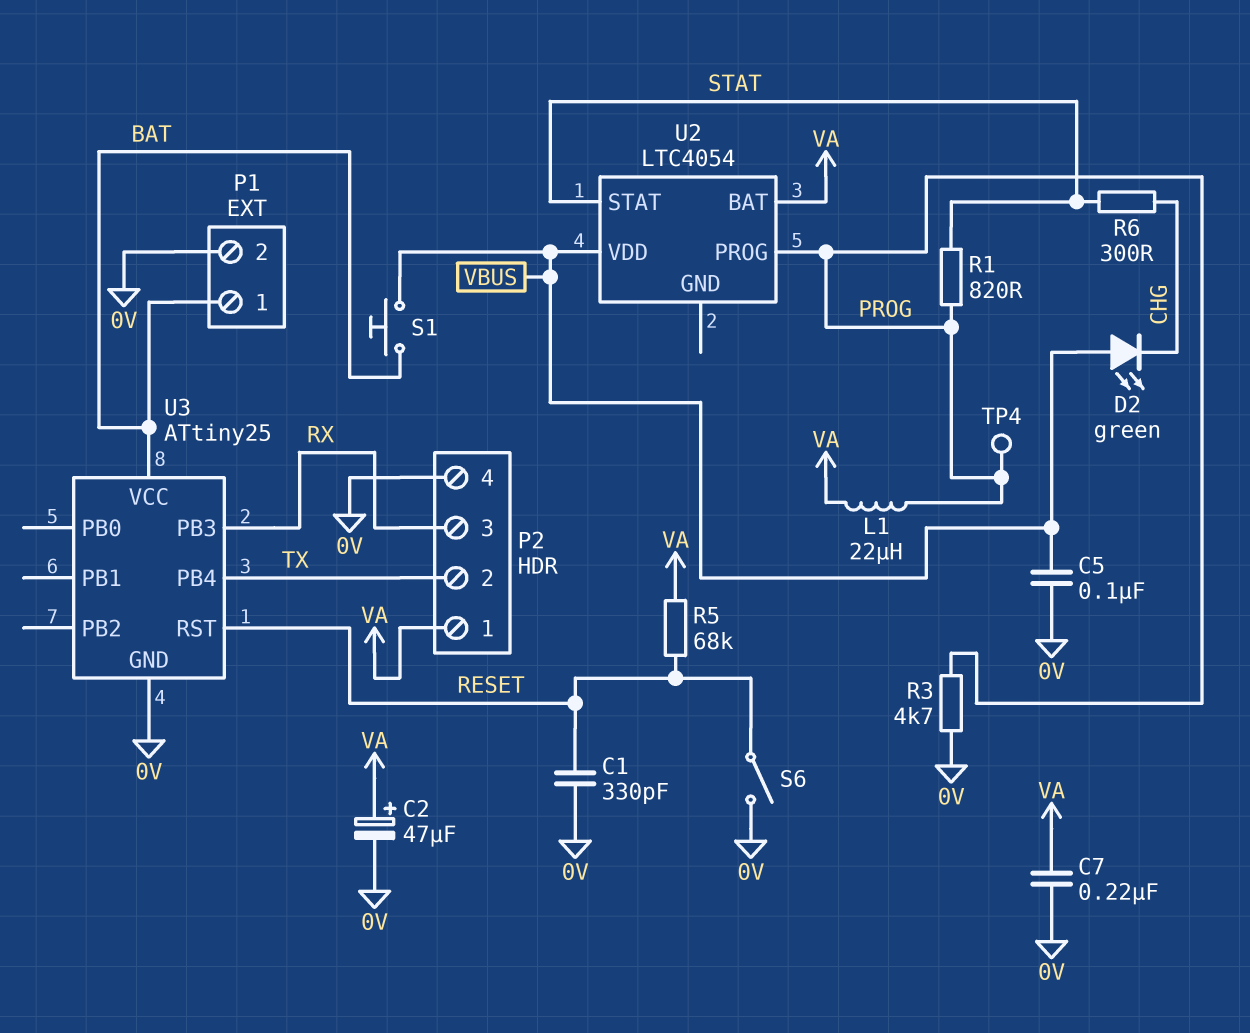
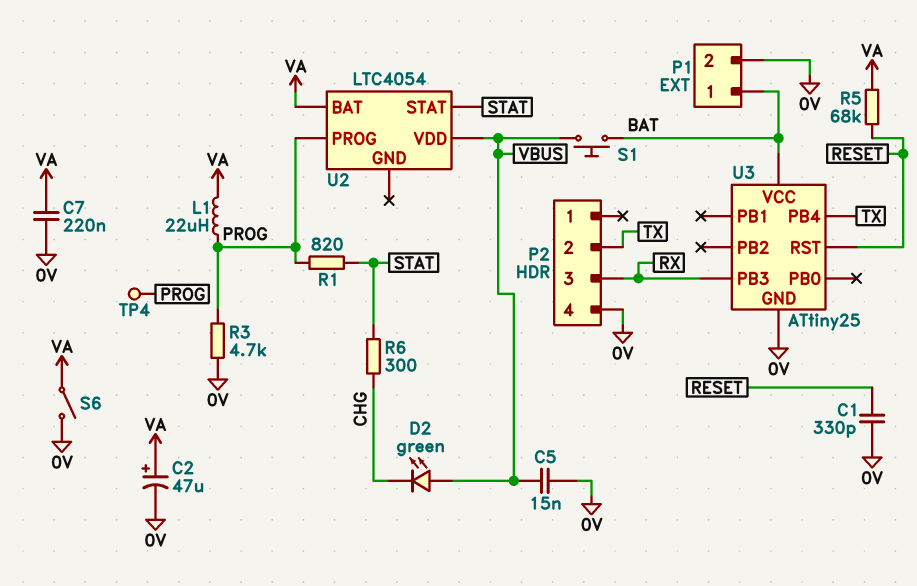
C5: 100nF (0V, VBUS) -> 15nF (0V, VBUS)
P2 pin 1: VA -> none
S6: switch (0V, RESET) -> switch (0V, VA)

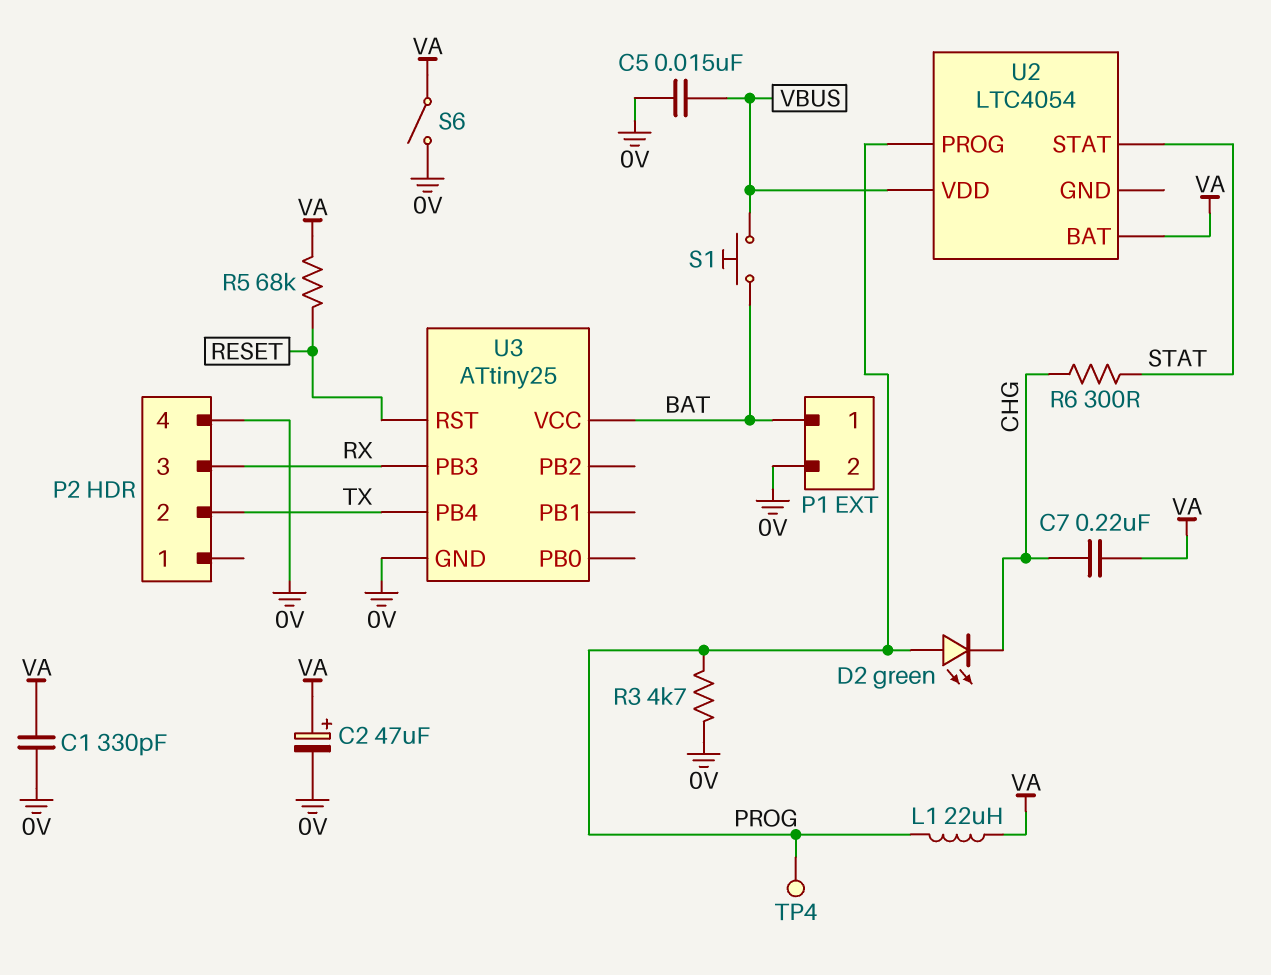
C1: 330pF (0V, RESET) -> 330pF (0V, VA)
C7: 220nF (0V, VA) -> 220nF (CHG, VA)
D2: LED green (A VBUS, K CHG) -> LED green (A PROG, K CHG)
R1: 820 (PROG, STAT) -> none

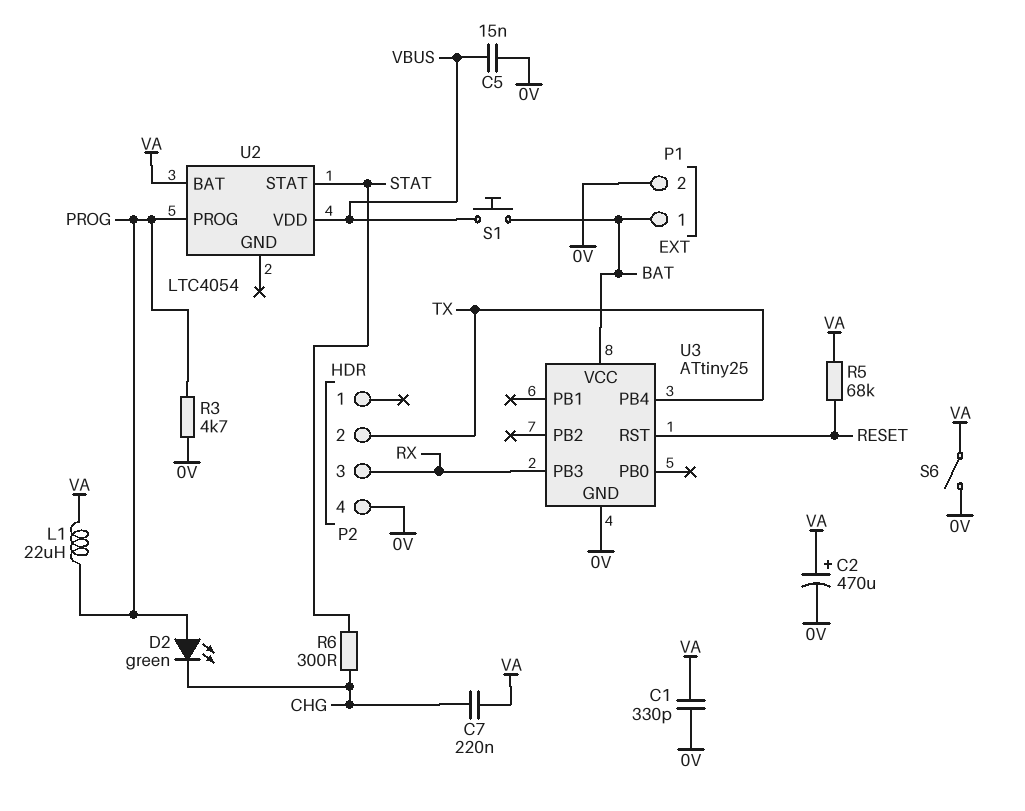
C2: 47uF (plus VA, minus 0V) -> 470uF (plus VA, minus 0V)
TP4: test point (PROG) -> none

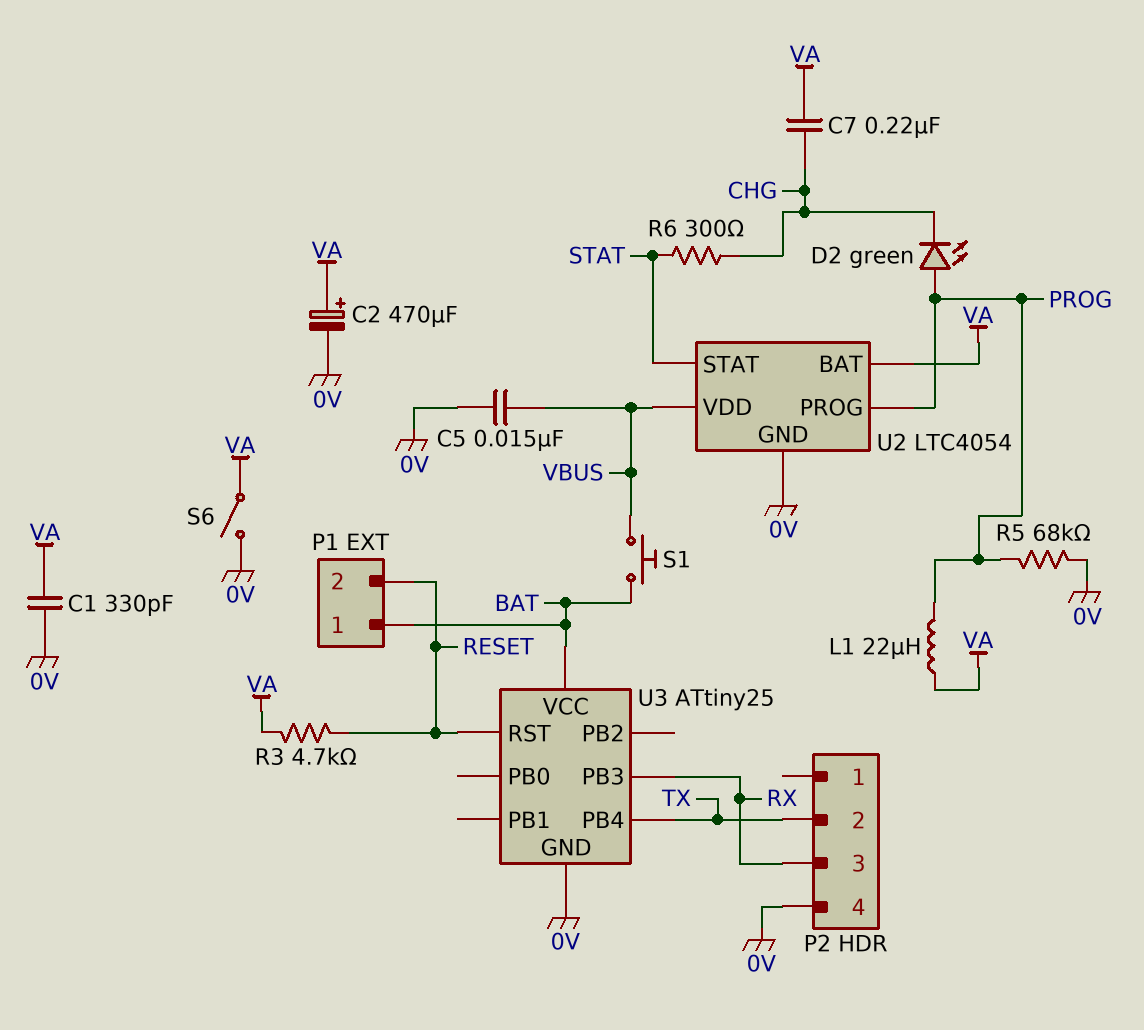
P1 pin 2: 0V -> RESET
R3: 4.7k (0V, PROG) -> 4.7k (RESET, VA)
R5: 68k (RESET, VA) -> 68k (0V, PROG)
U2 pin GND: none -> 0V

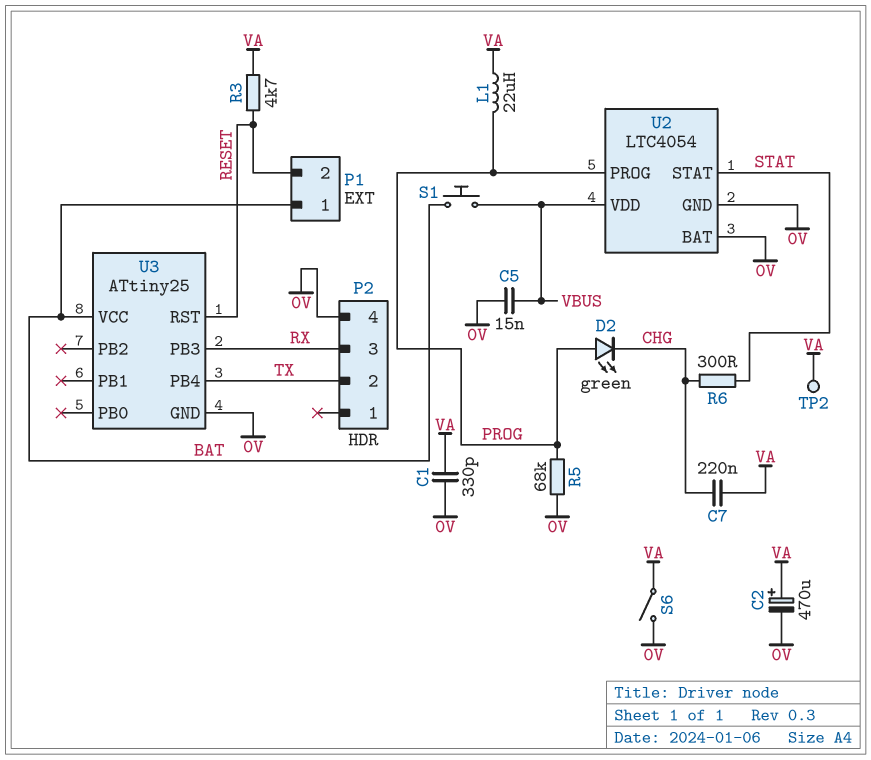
TP2: none -> test point (VA)
U2 pin BAT: VA -> 0V

